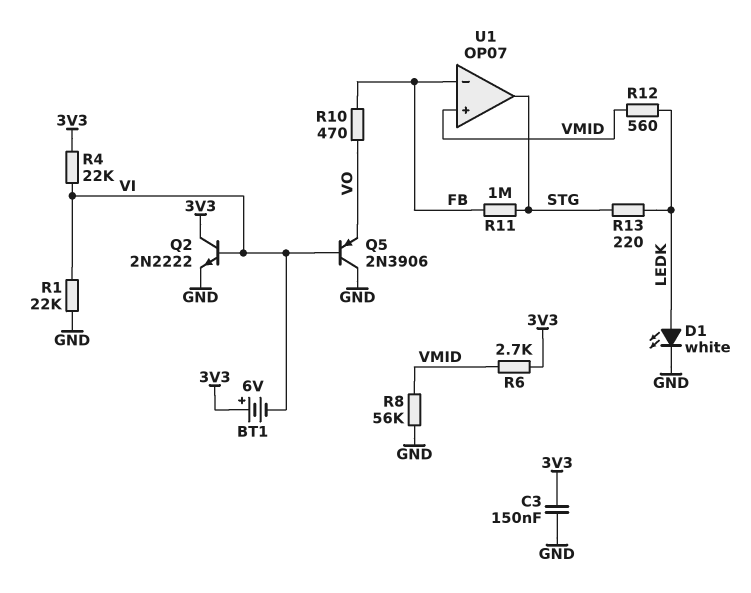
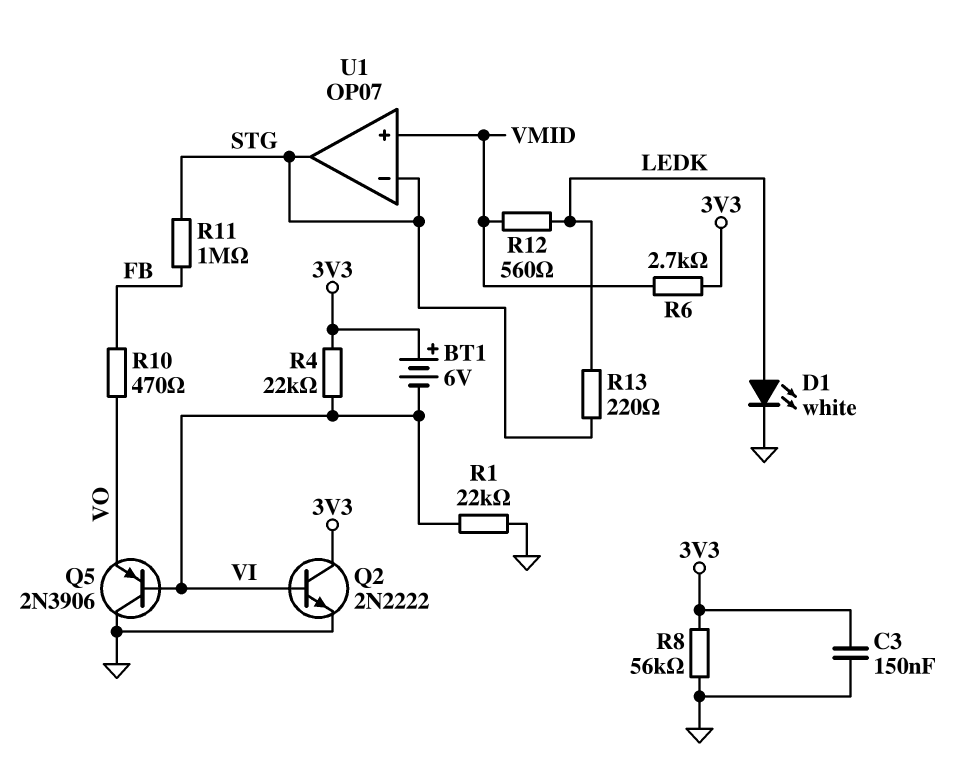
R8: 56k (GND, VMID) -> 56k (3V3, GND)
U1 pin in-: FB -> STG

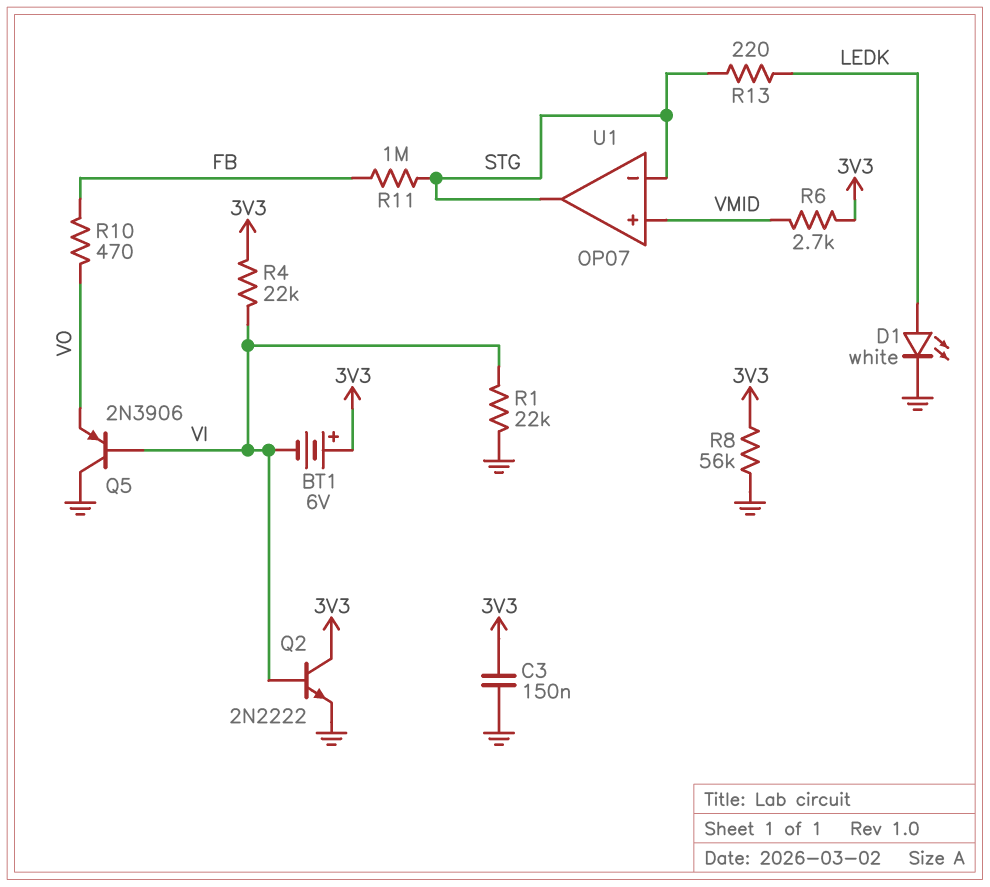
R12: 560 (LEDK, VMID) -> none

